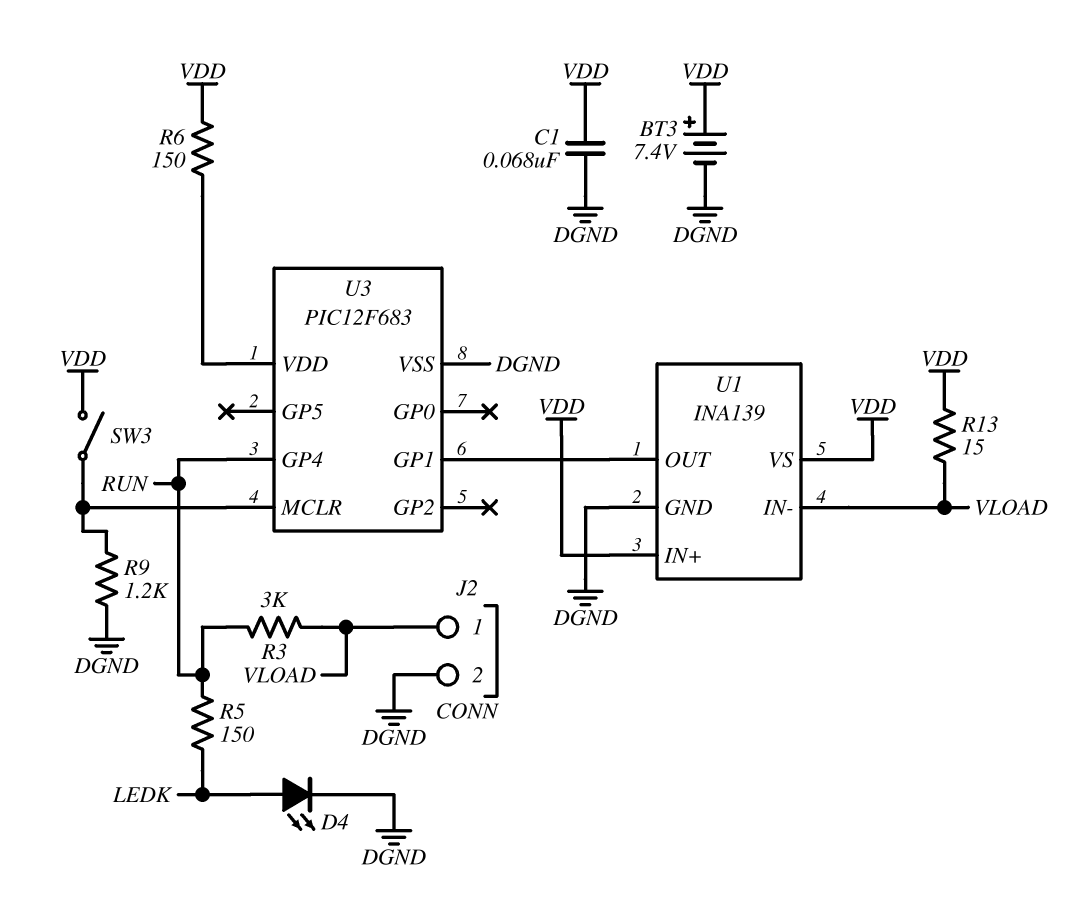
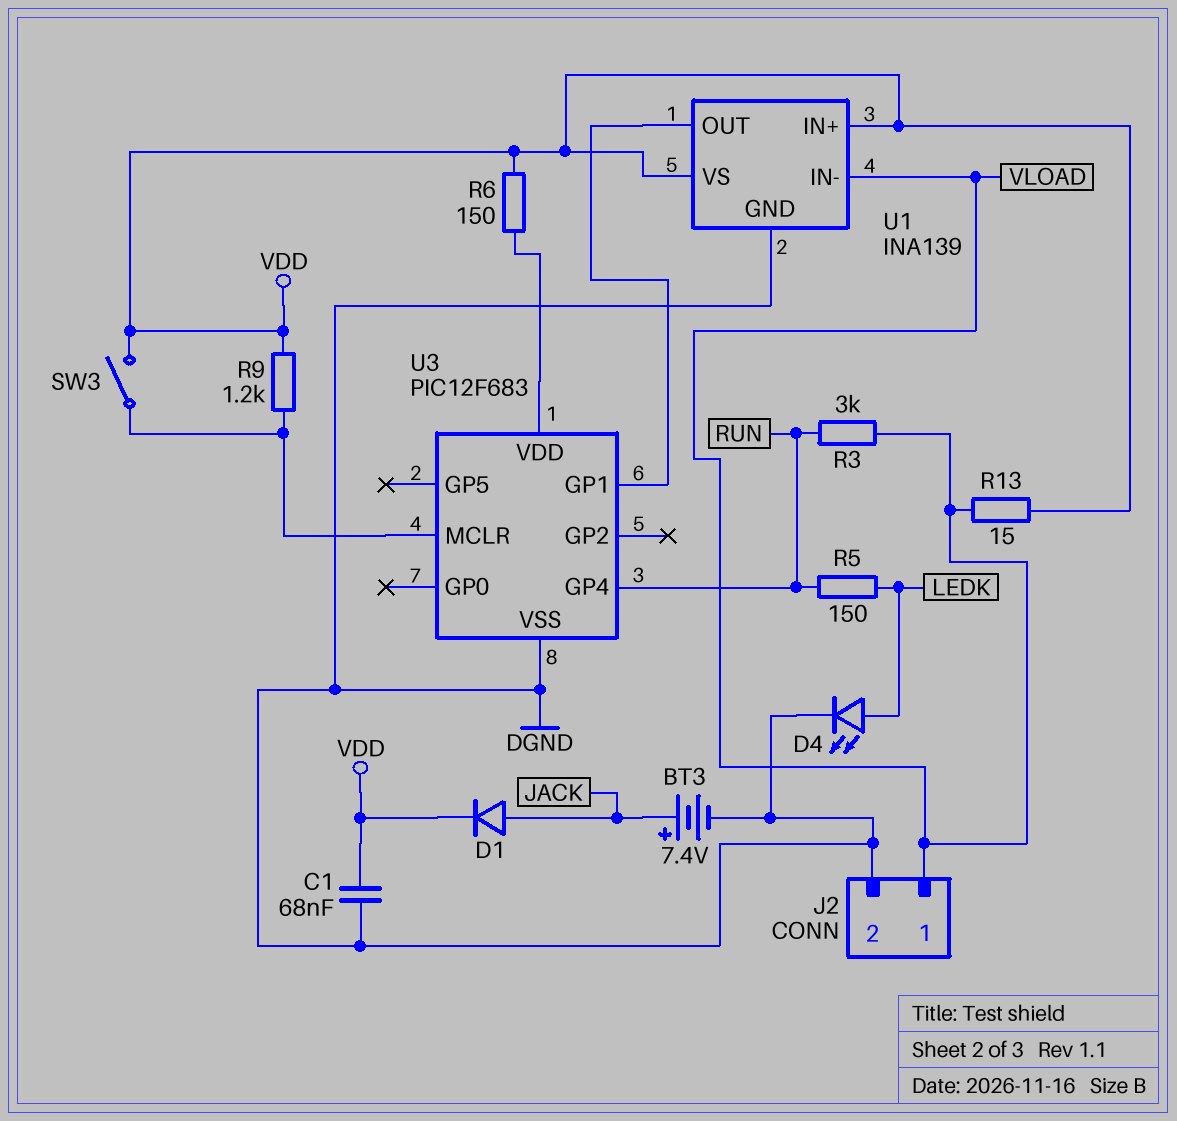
BT3: 7.4V (plus VDD, minus DGND) -> 7.4V (plus JACK, minus DGND)
D1: none -> diode (A JACK, K VDD)
R9: 1.2k (DGND, U3/MCLR) -> 1.2k (U3/MCLR, VDD)

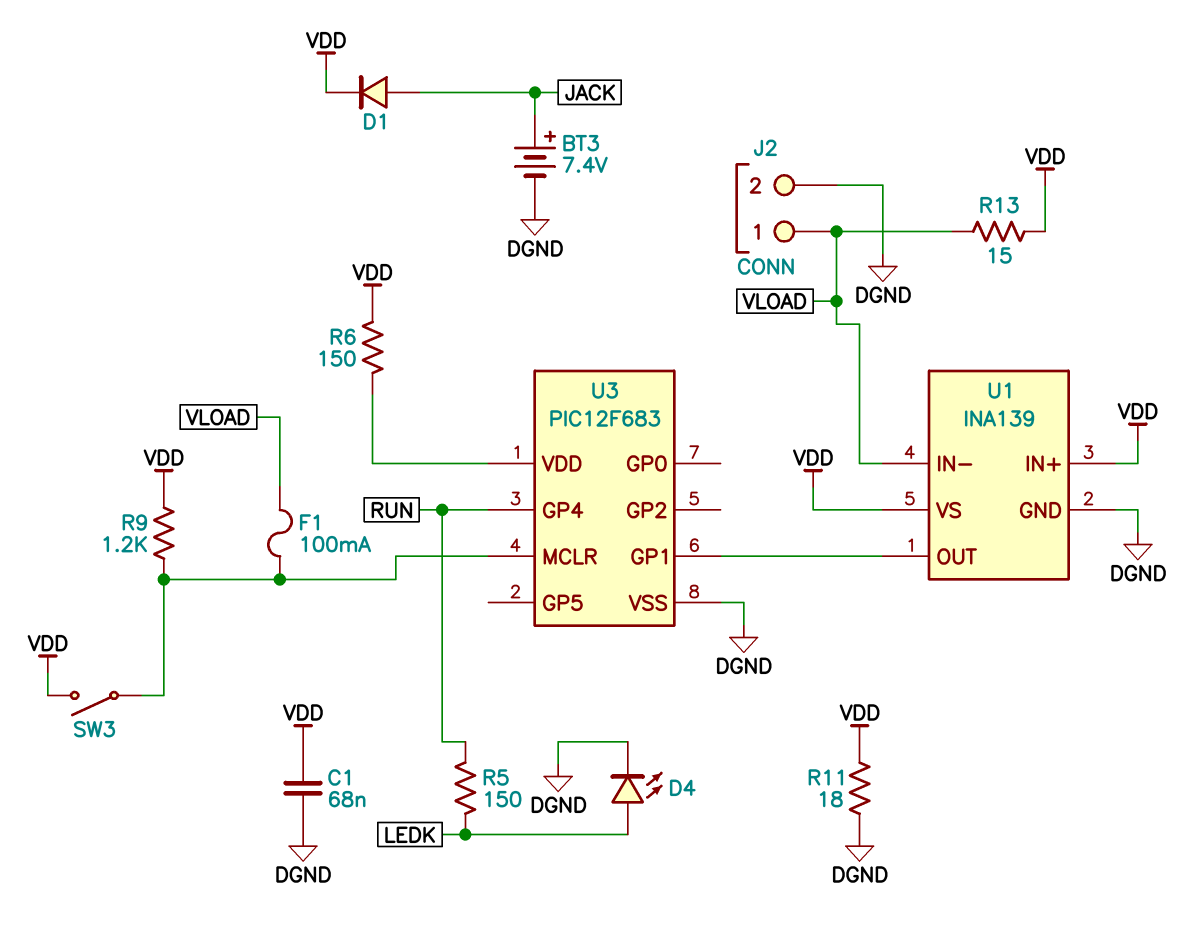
F1: none -> 100mA (U3/MCLR, VLOAD)
R3: 3k (RUN, VLOAD) -> none
R11: none -> 18 (DGND, VDD)

